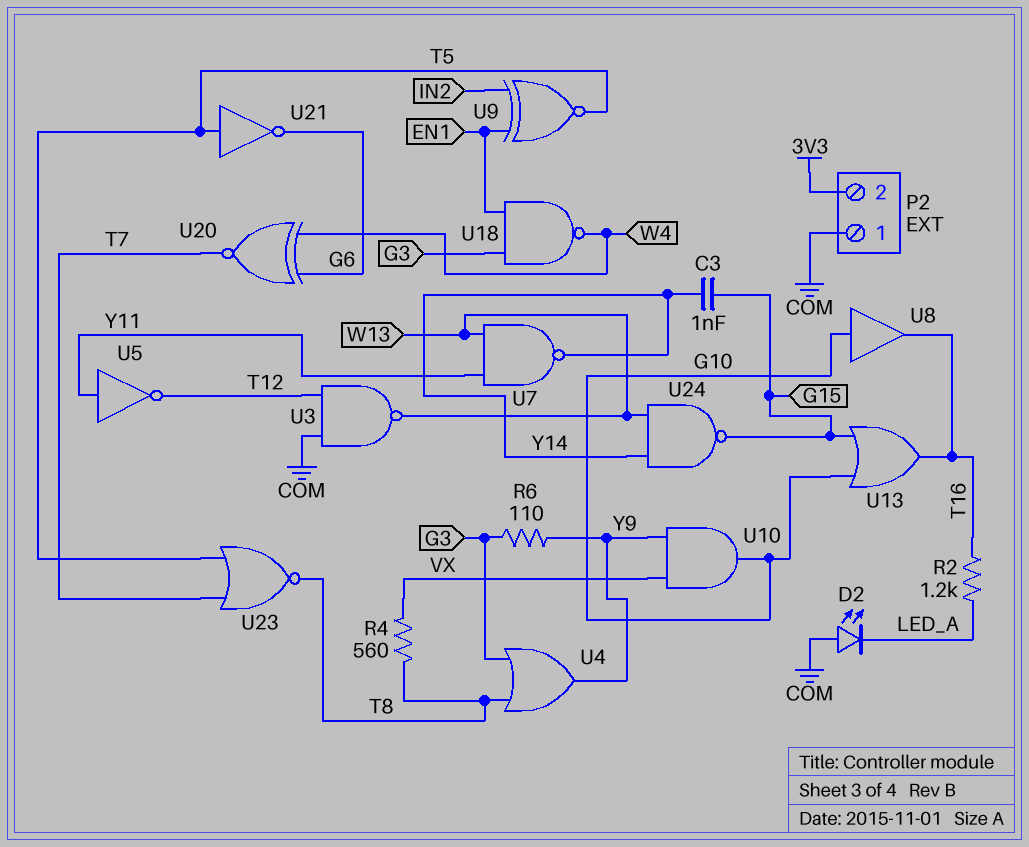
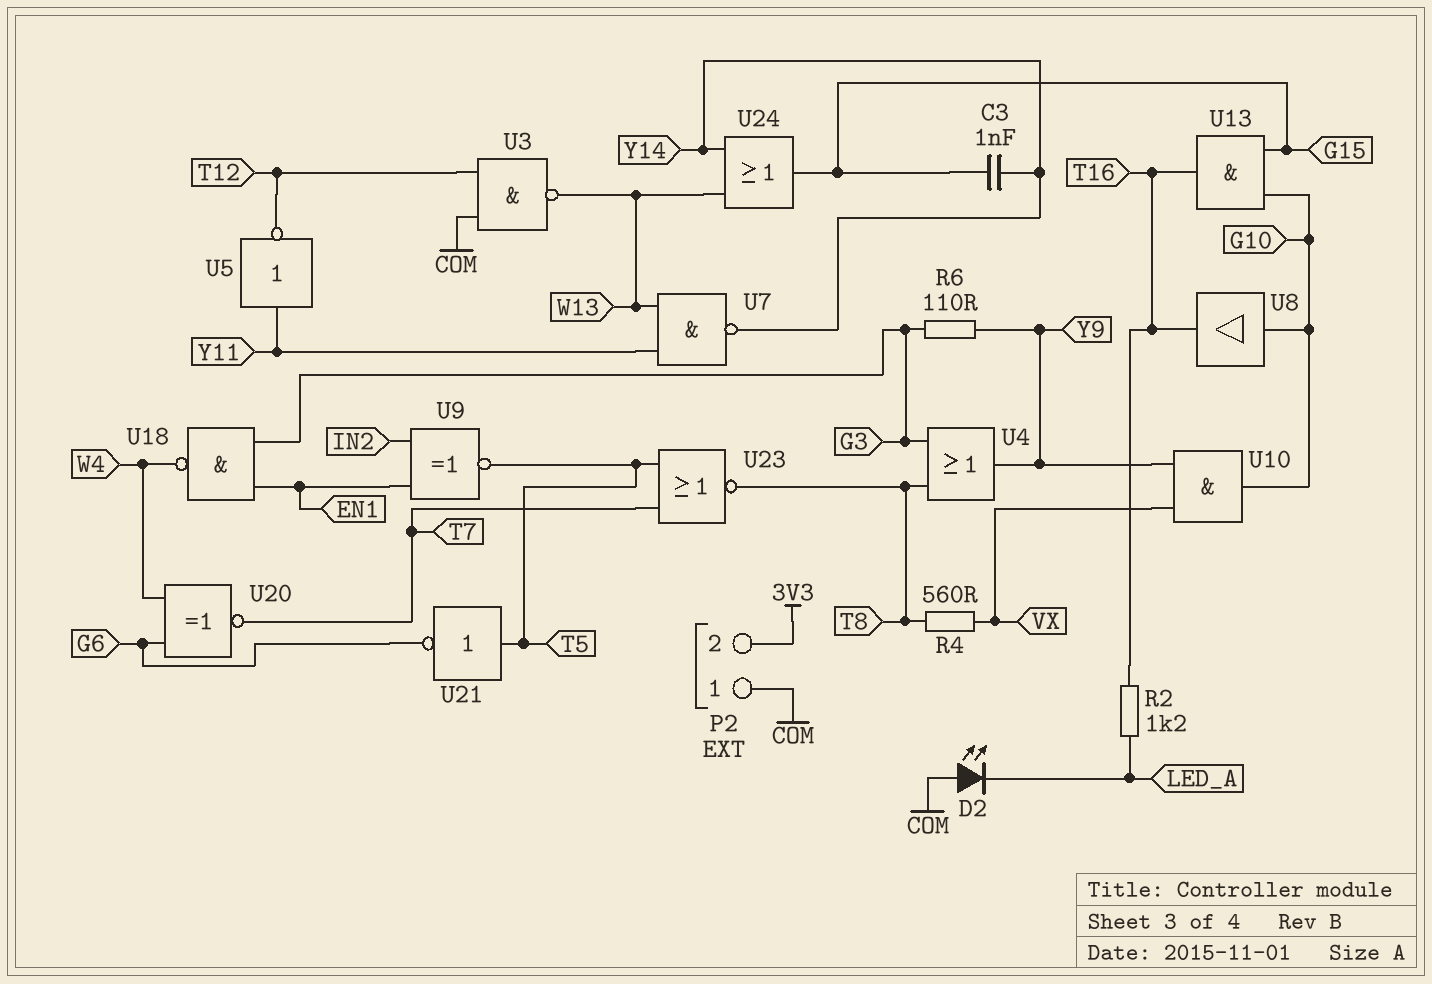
U13: OR (in G10, in G15, out T16) -> AND (in G10, in G15, out T16)
U24: NAND (in W13, in Y14, out G15) -> OR (in W13, in Y14, out G15)

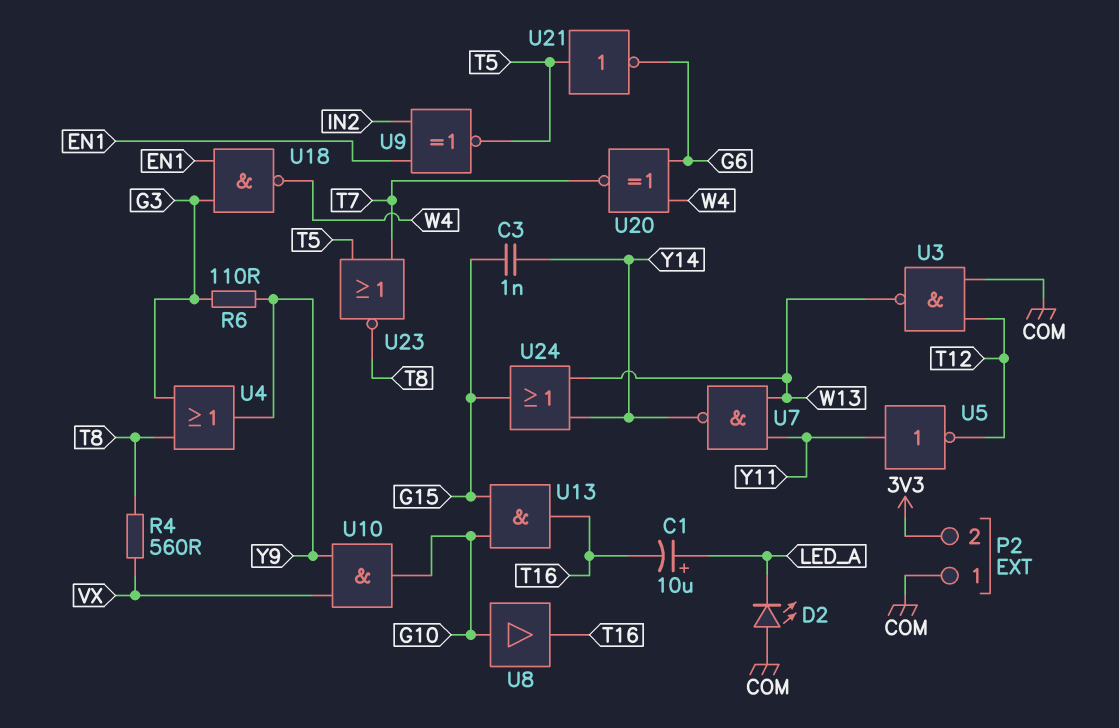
C1: none -> 10uF (plus LED_A, minus T16)
R2: 1.2k (LED_A, T16) -> none

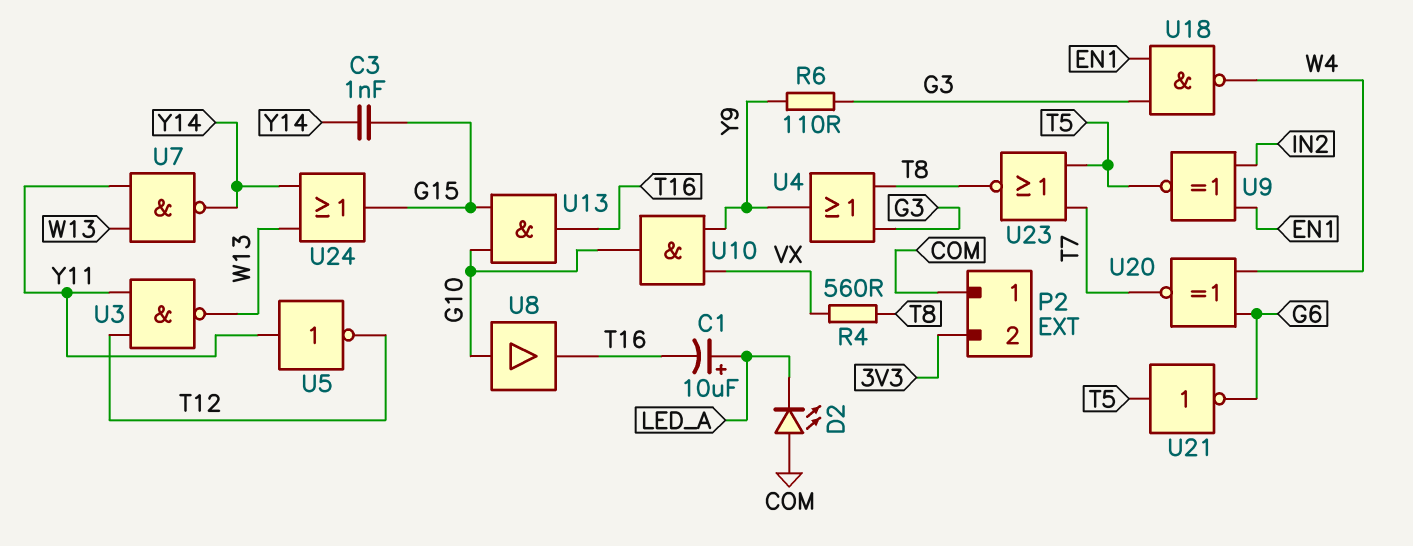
U3: NAND (in COM, in T12, out W13) -> NAND (in T12, in Y11, out W13)

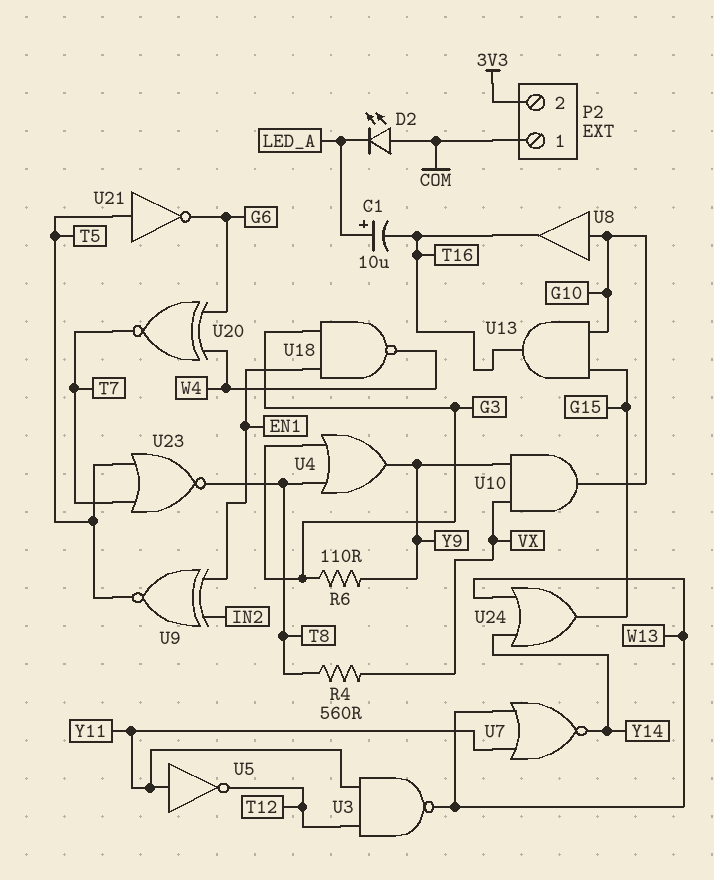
C3: 1nF (G15, Y14) -> none
U7: NAND (in W13, in Y11, out Y14) -> NOR (in W13, in Y11, out Y14)

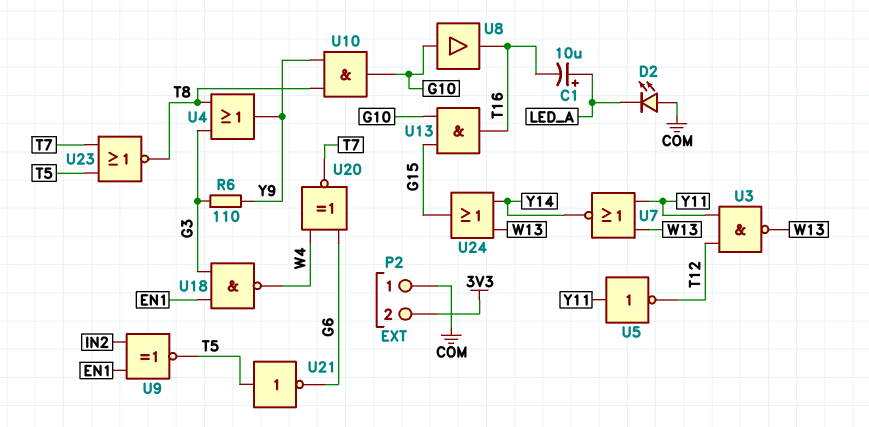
R4: 560 (T8, VX) -> none
U10: AND (in VX, in Y9, out G10) -> AND (in T8, in Y9, out G10)

